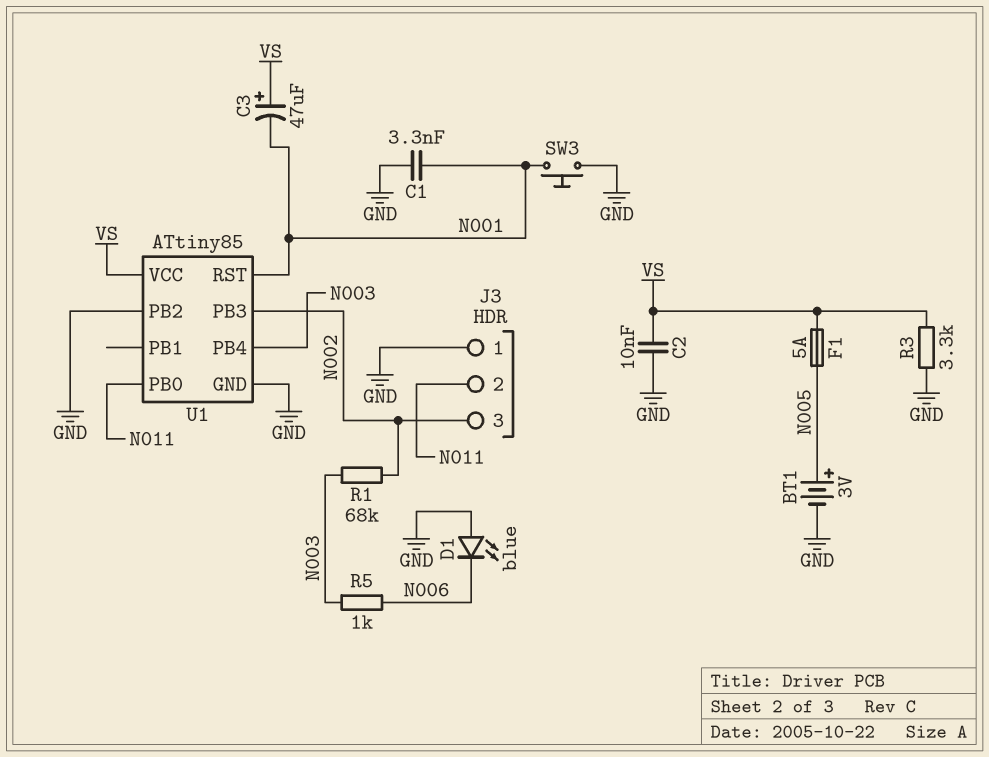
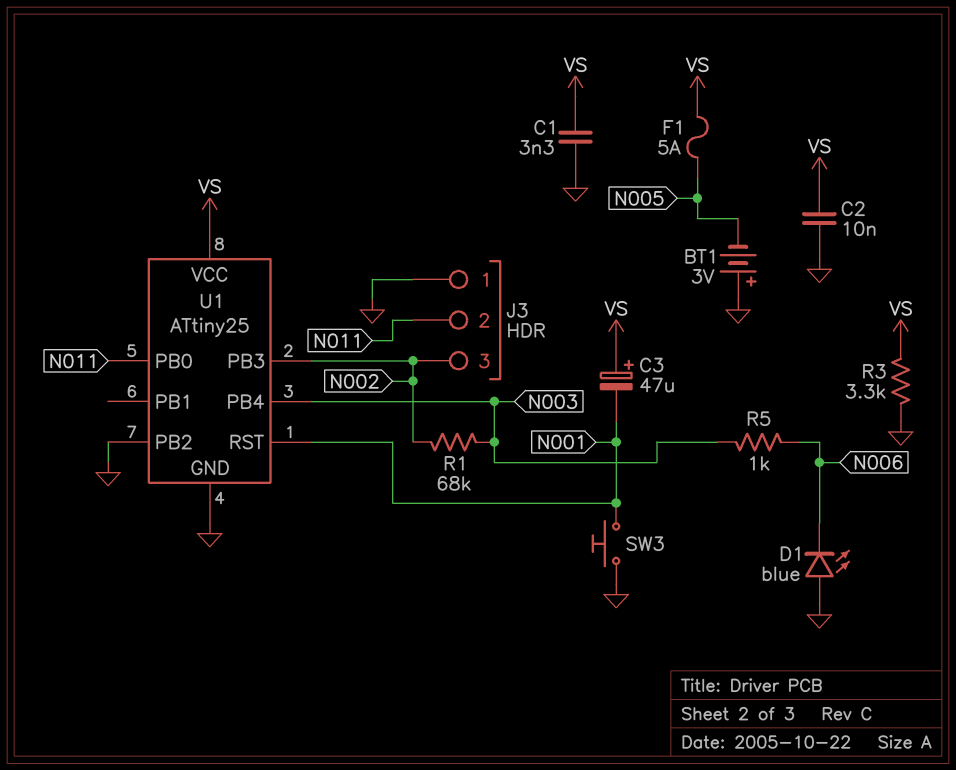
BT1: 3V (plus N005, minus GND) -> 3V (plus GND, minus N005)
C1: 3.3nF (GND, N001) -> 3.3nF (GND, VS)
U1: ATtiny85 -> ATtiny25

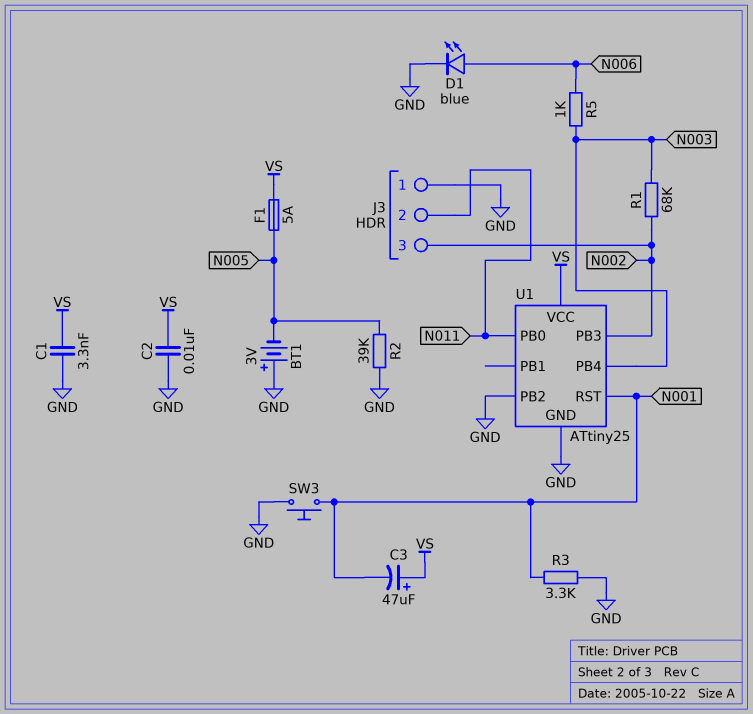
D1: LED blue (A GND, K N006) -> LED blue (A N006, K GND)
R2: none -> 39k (GND, N005)
R3: 3.3k (GND, VS) -> 3.3k (GND, N001)

